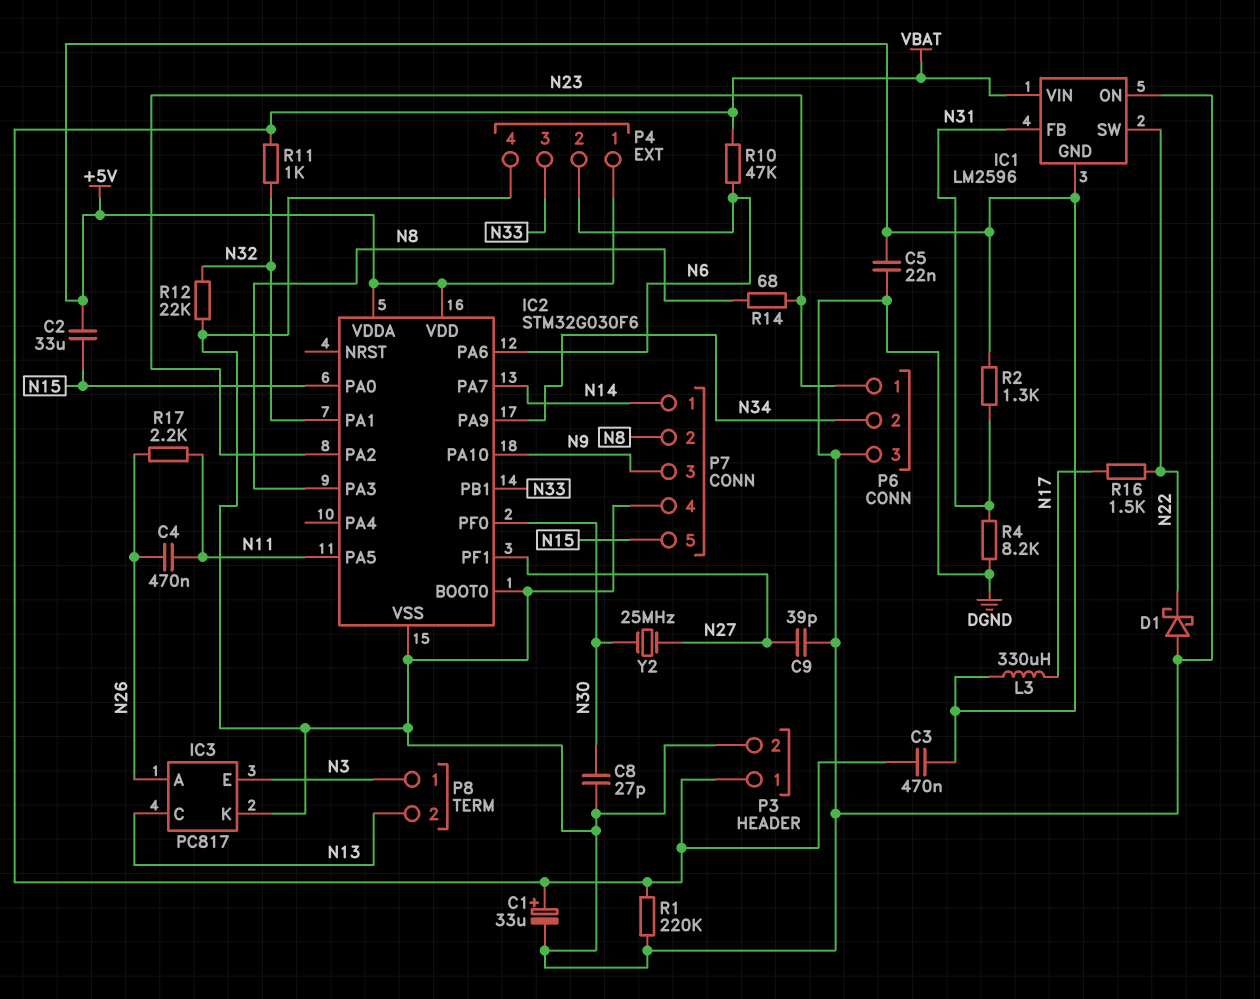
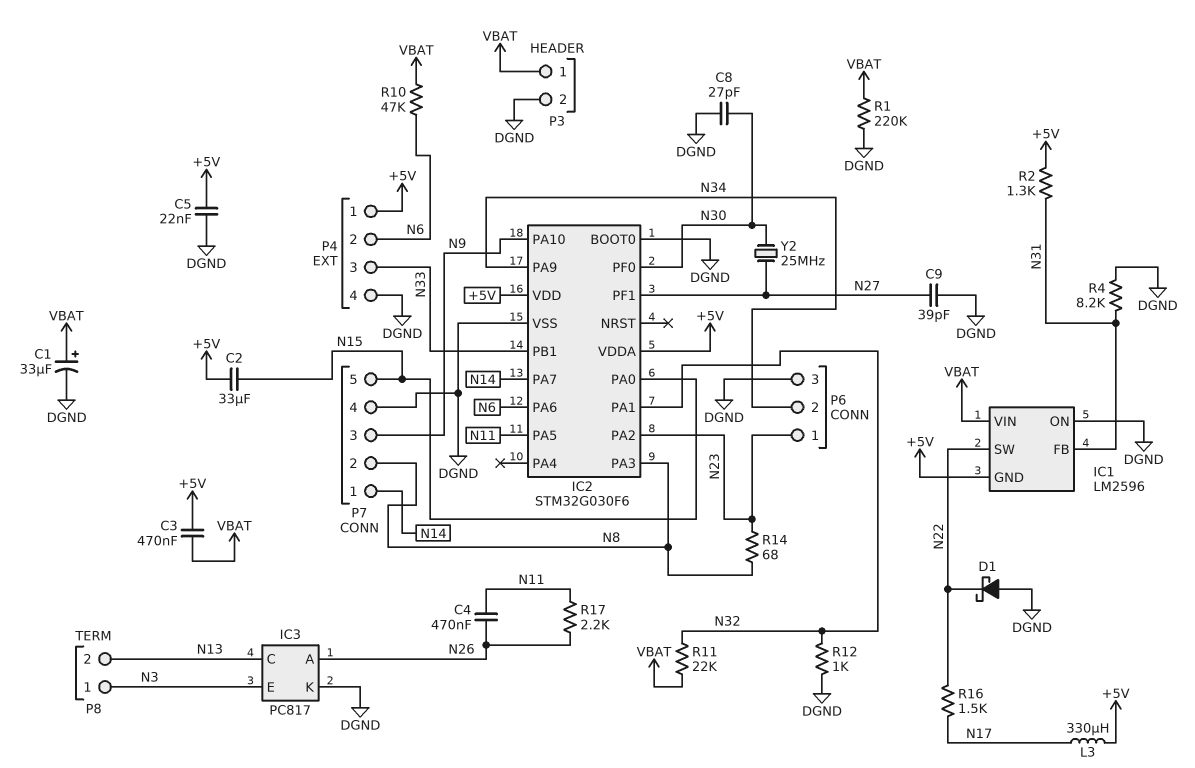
R11: 1k (N32, VBAT) -> 22k (N32, VBAT)
R12: 22k (DGND, N32) -> 1k (DGND, N32)

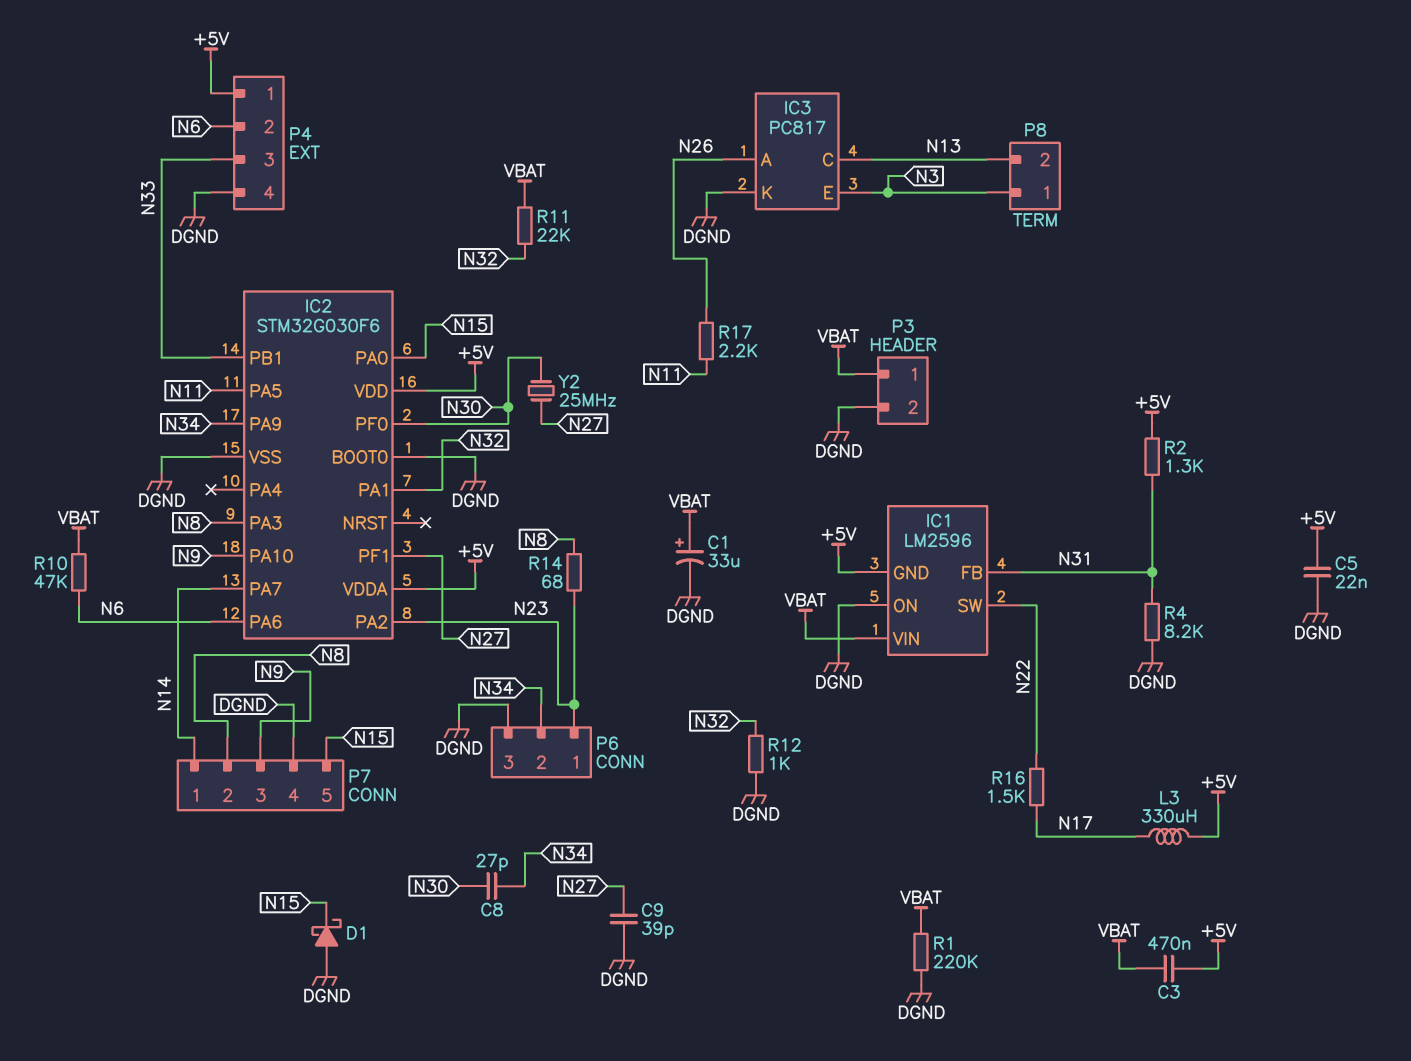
C2: 33uF (+5V, N15) -> none
C4: 470nF (N11, N26) -> none
C8: 27pF (DGND, N30) -> 27pF (N30, N34)
D1: schottky (A DGND, K N22) -> schottky (A DGND, K N15)

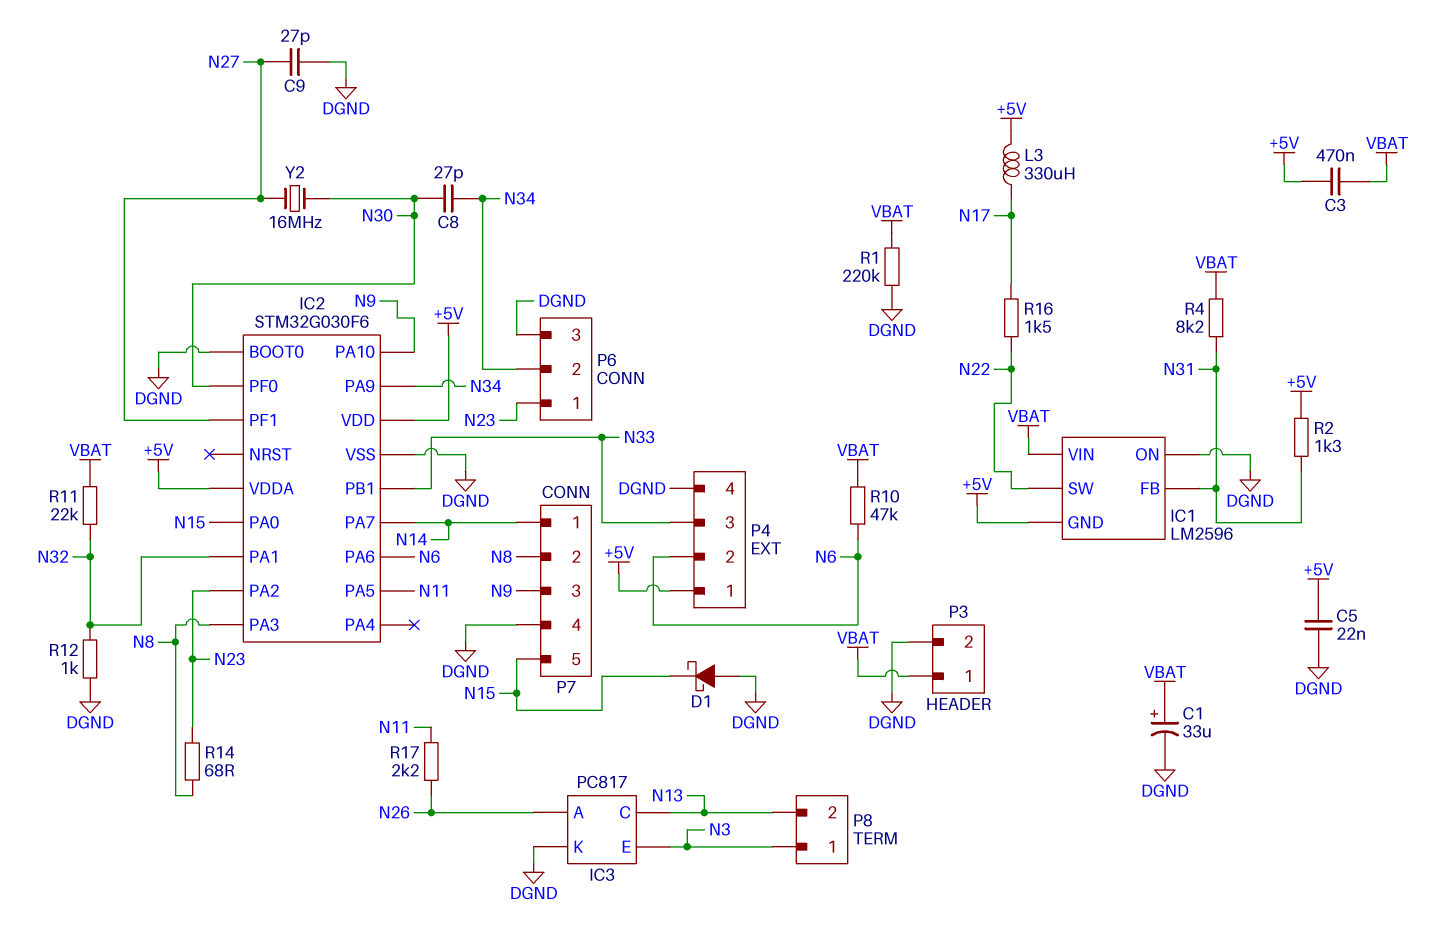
C9: 39pF (DGND, N27) -> 27pF (DGND, N27)
R4: 8.2k (DGND, N31) -> 8.2k (N31, VBAT)
Y2: 25MHz (N27, N30) -> 16MHz (N27, N30)

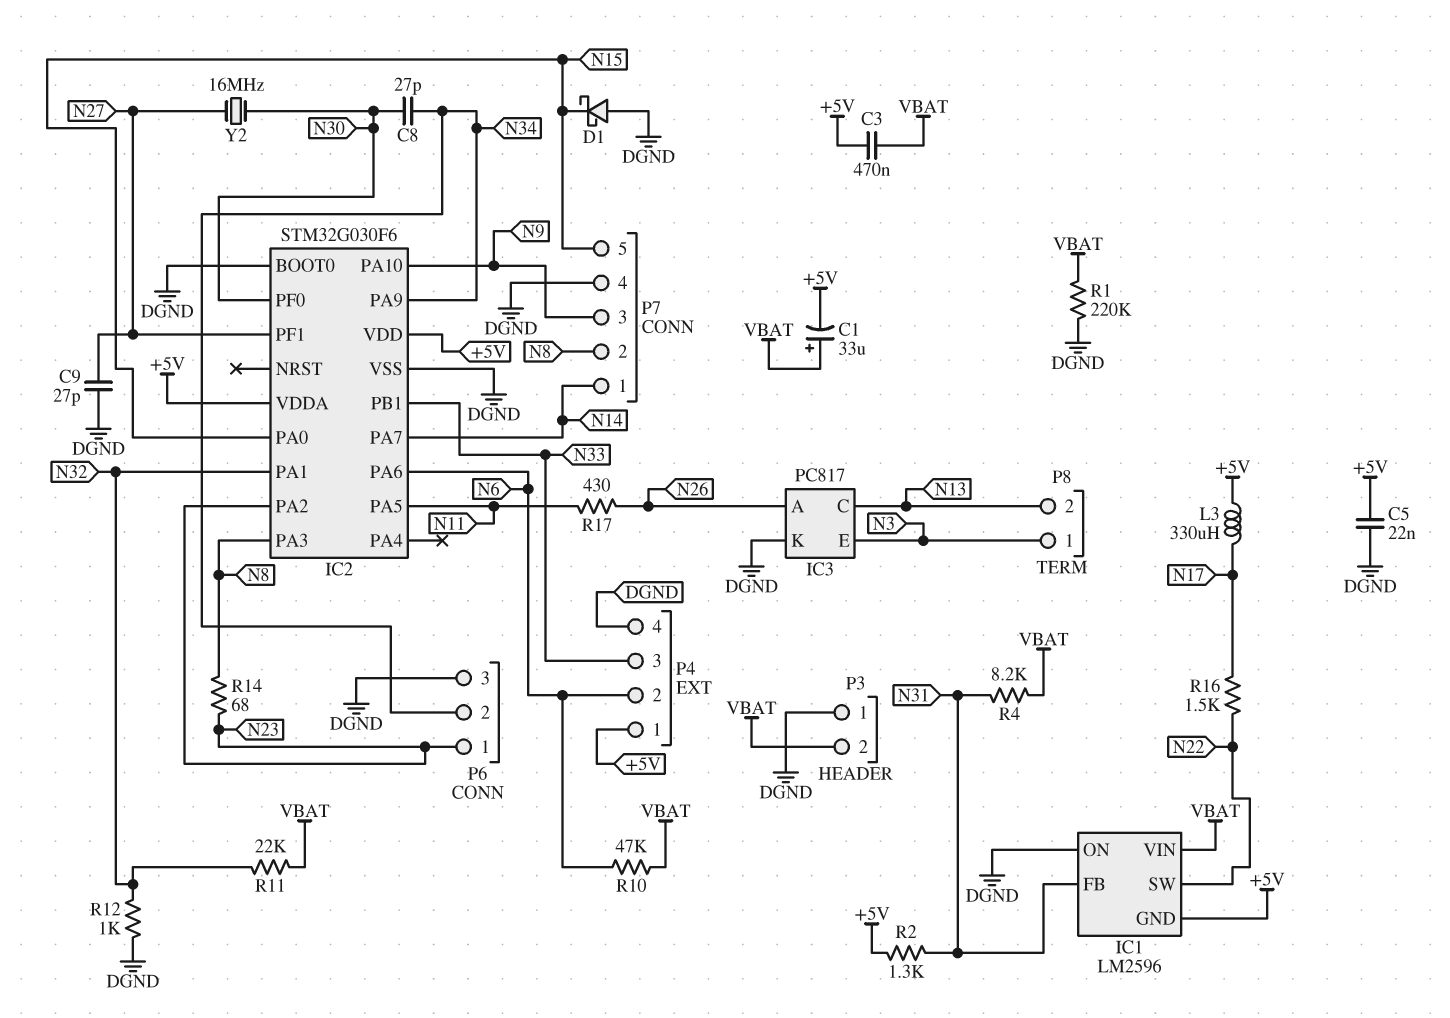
C1: 33uF (plus VBAT, minus DGND) -> 33uF (plus VBAT, minus +5V)
P3 pin 1: VBAT -> DGND
P3 pin 2: DGND -> VBAT
R17: 2.2k (N11, N26) -> 430 (N11, N26)

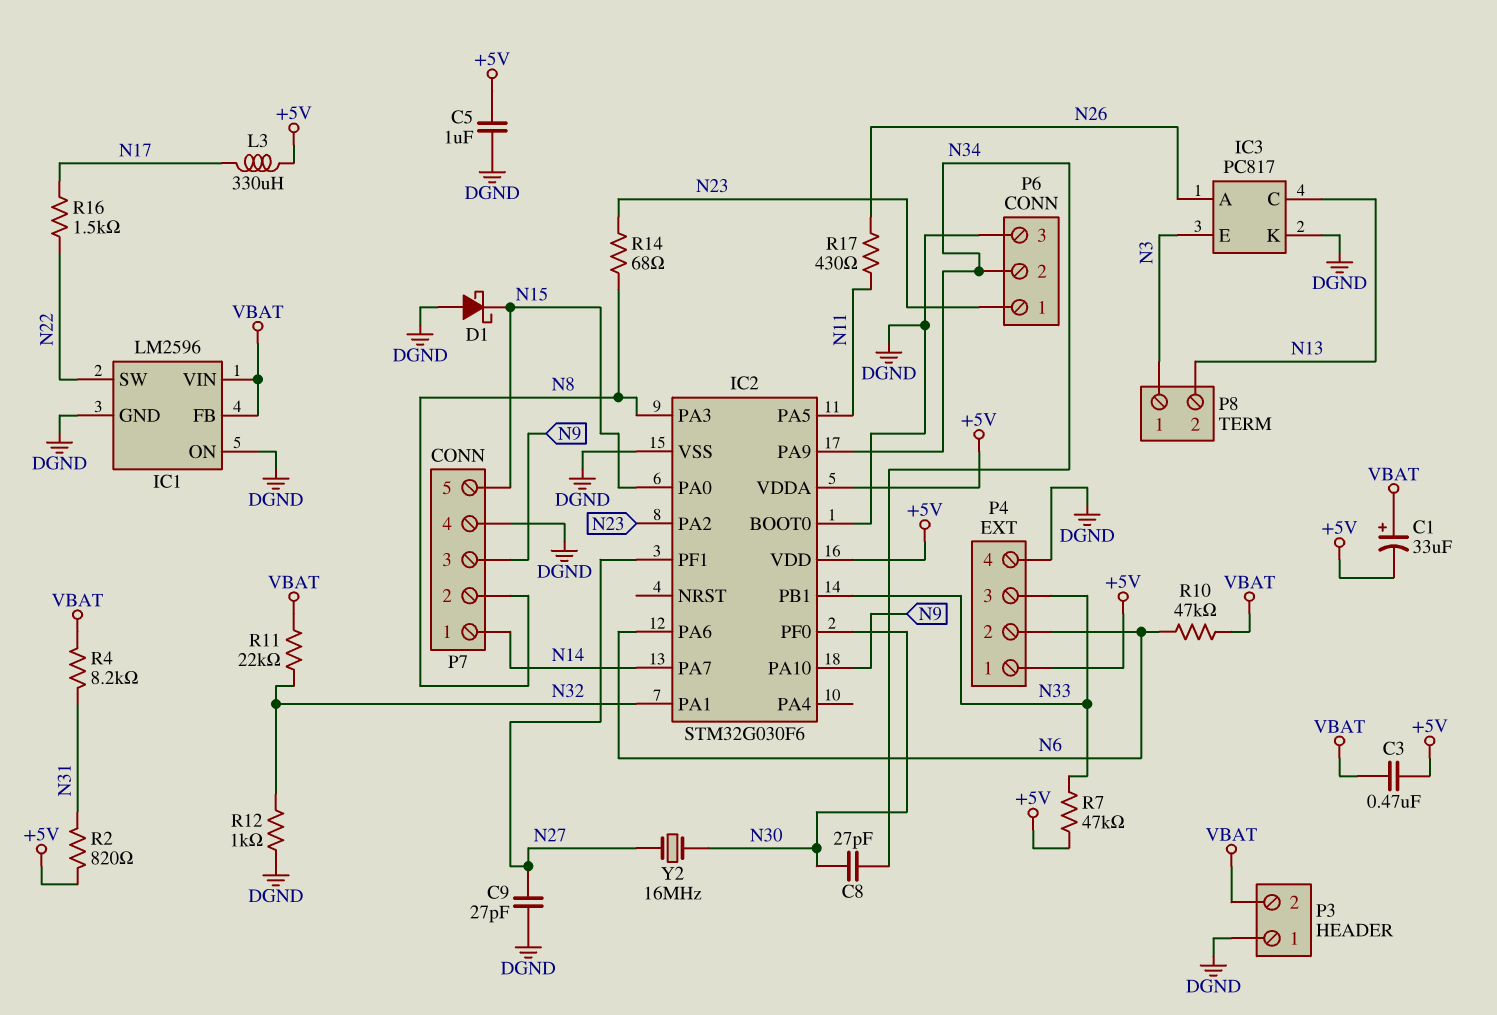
C5: 22nF (+5V, DGND) -> 1uF (+5V, DGND)
IC1 pin FB: N31 -> VBAT
IC1 pin GND: +5V -> DGND
R1: 220k (DGND, VBAT) -> none
R2: 1.3k (+5V, N31) -> 820 (+5V, N31)
R7: none -> 47k (+5V, N33)

